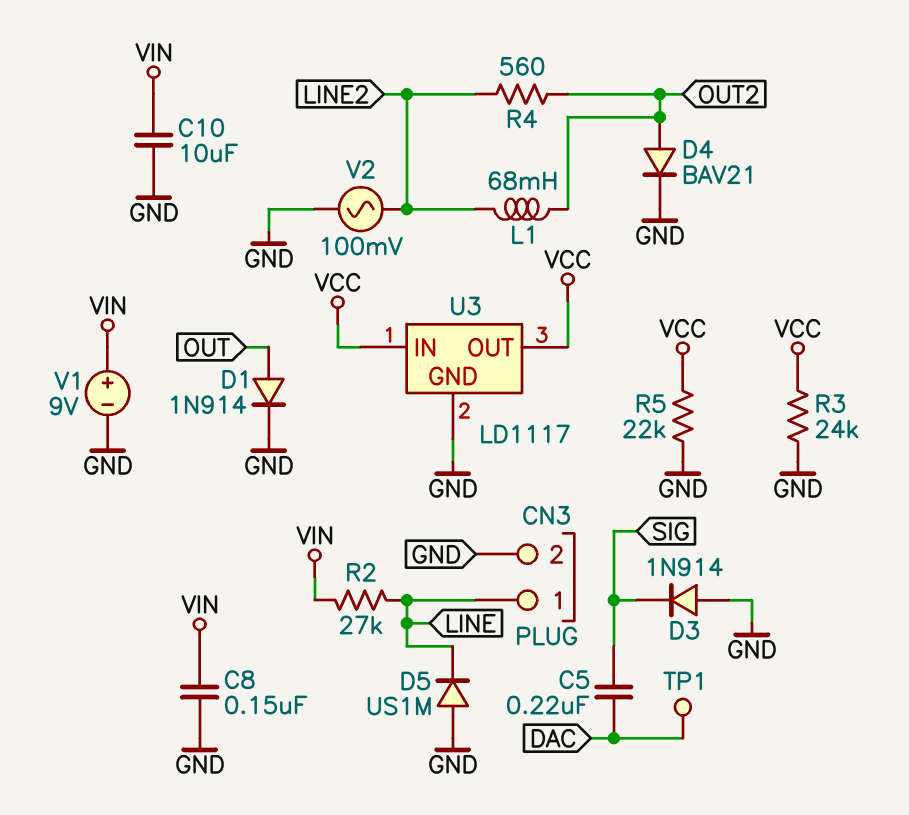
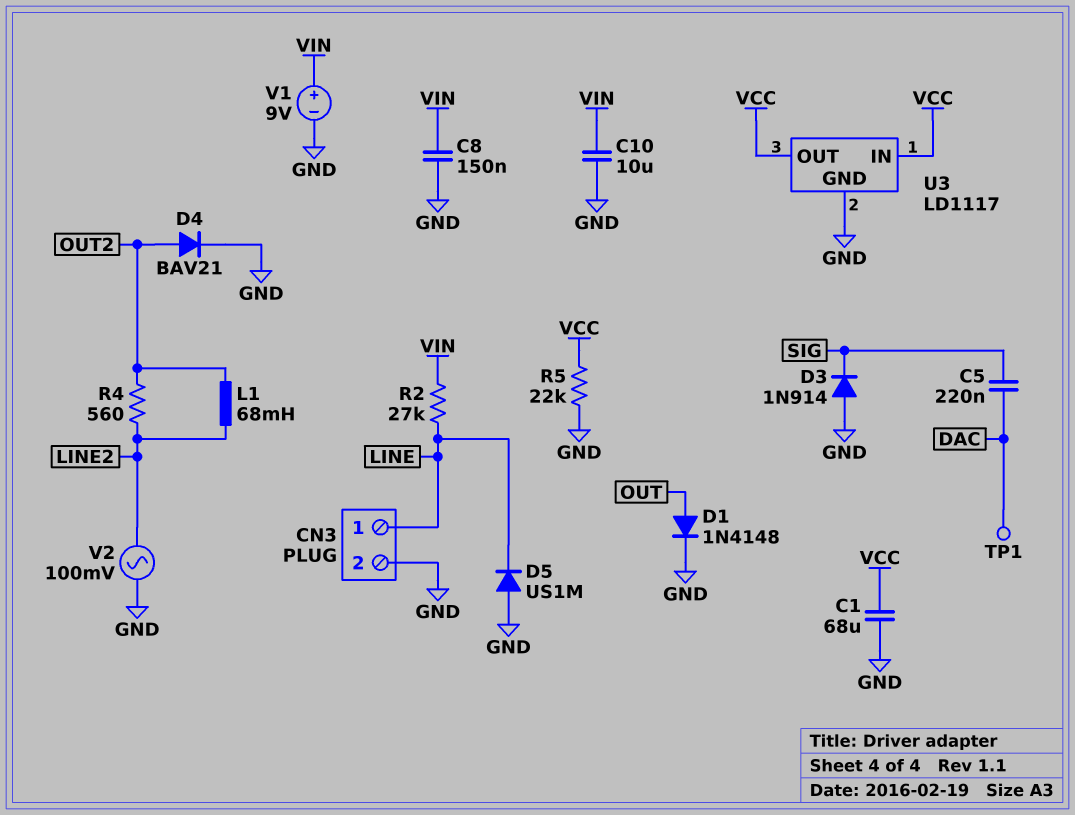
C1: none -> 68uF (GND, VCC)
D1: diode 1N914 (A OUT, K GND) -> diode 1N4148 (A OUT, K GND)
R3: 24k (GND, VCC) -> none

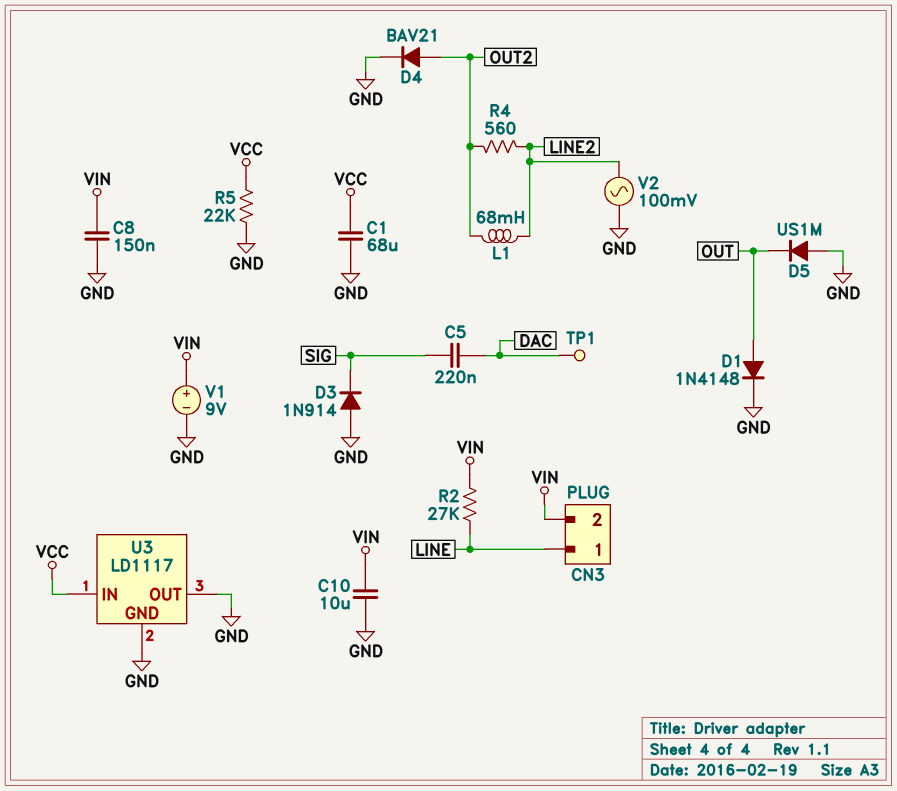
CN3 pin 2: GND -> VIN
D5: diode US1M (A GND, K LINE) -> diode US1M (A GND, K OUT)
U3 pin OUT: VCC -> GND

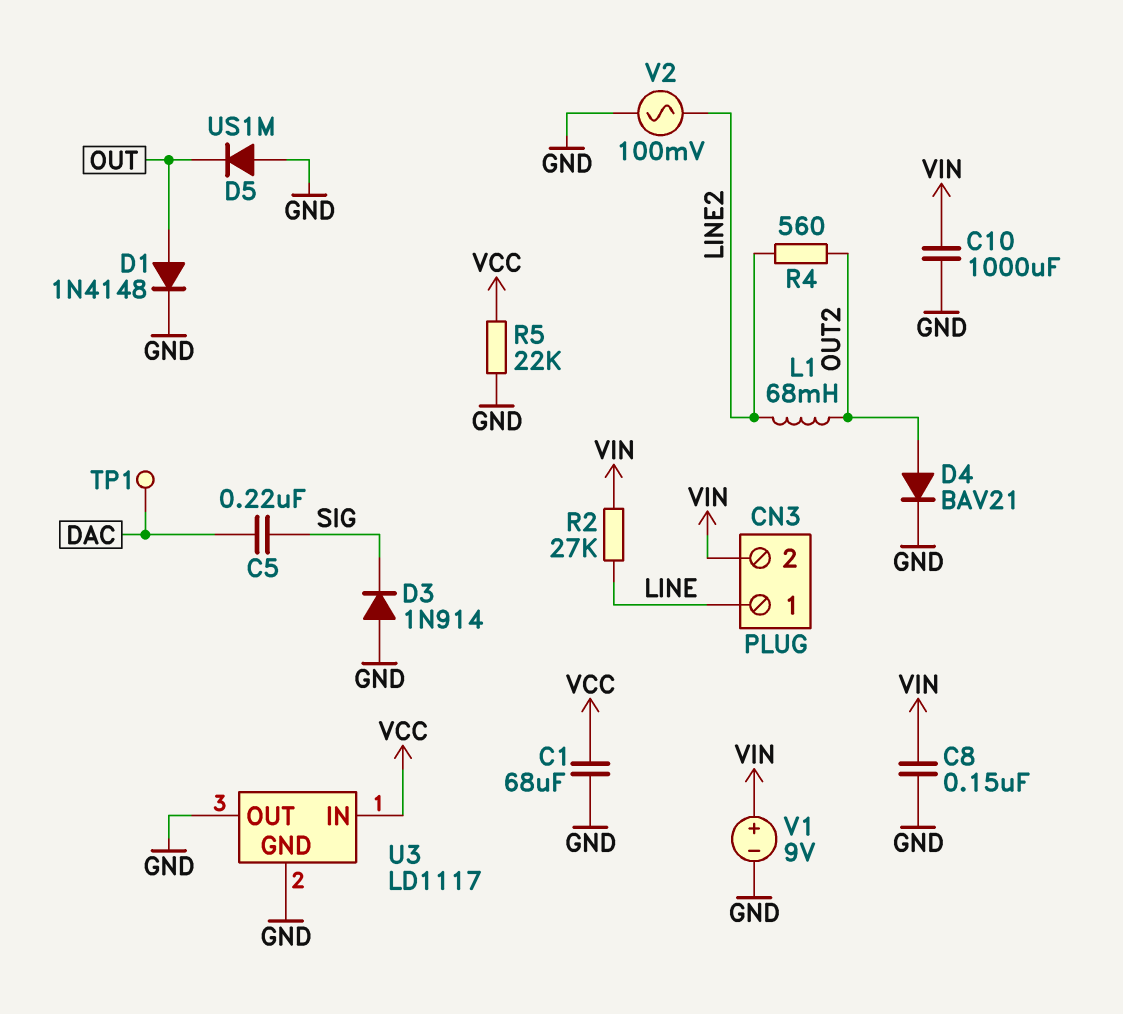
C10: 10uF (GND, VIN) -> 1000uF (GND, VIN)

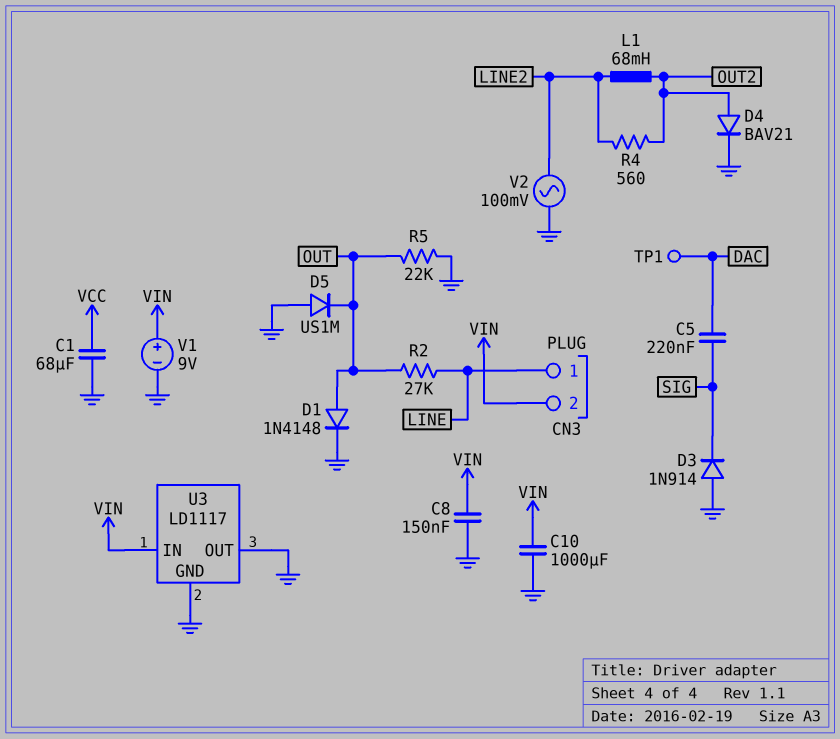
R2: 27k (LINE, VIN) -> 27k (LINE, OUT)
R5: 22k (GND, VCC) -> 22k (GND, OUT)
U3 pin IN: VCC -> VIN

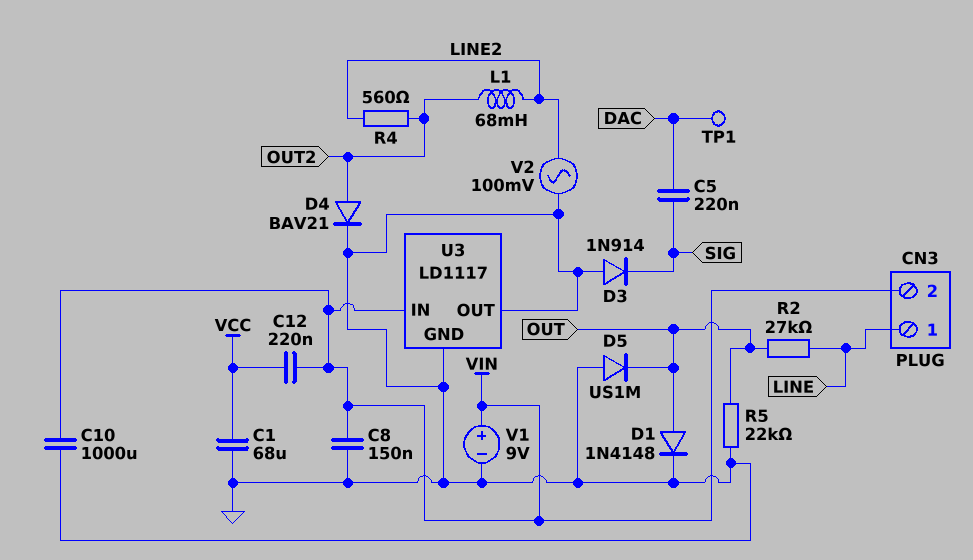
C12: none -> 220nF (VCC, VIN)

